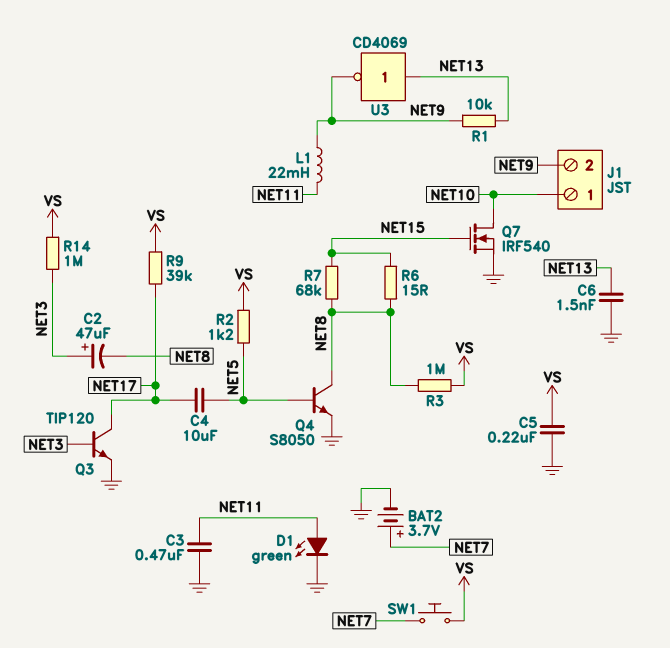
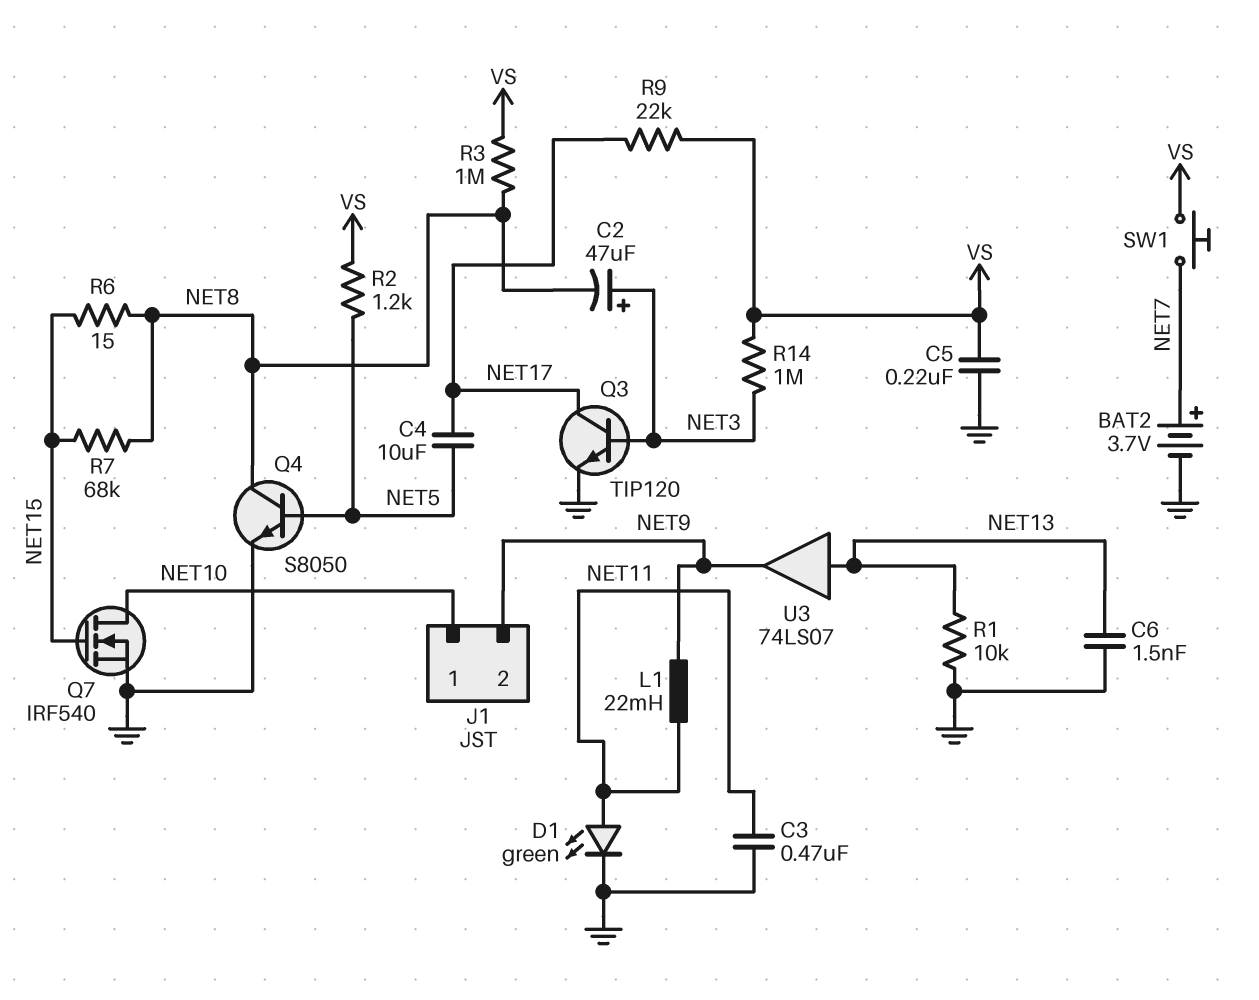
R1: 10k (NET9, NET13) -> 10k (GND, NET13)
R9: 39k (NET17, VS) -> 22k (NET17, VS)
U3: NOT CD4069 (in NET13, out NET9) -> buffer 74LS07 (in NET13, out NET9)

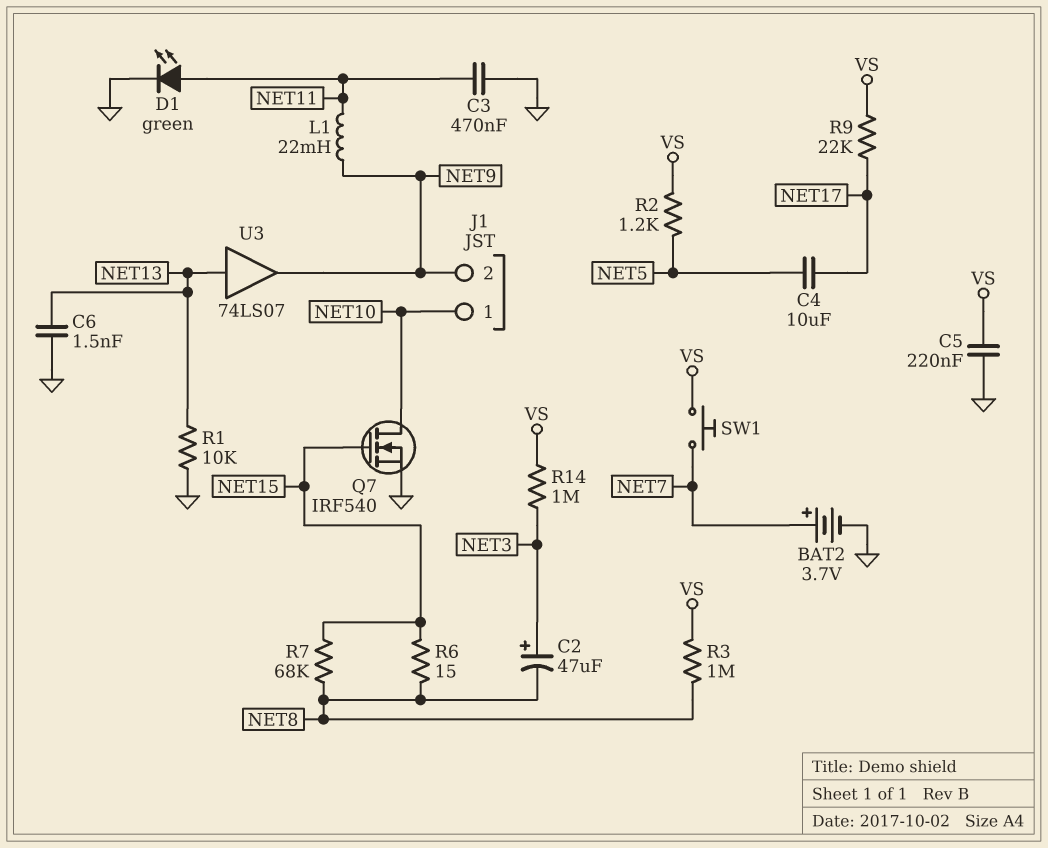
Q3: NPN TIP120 (B NET3, C NET17, E GND) -> none
Q4: NPN S8050 (B NET5, C NET8, E GND) -> none

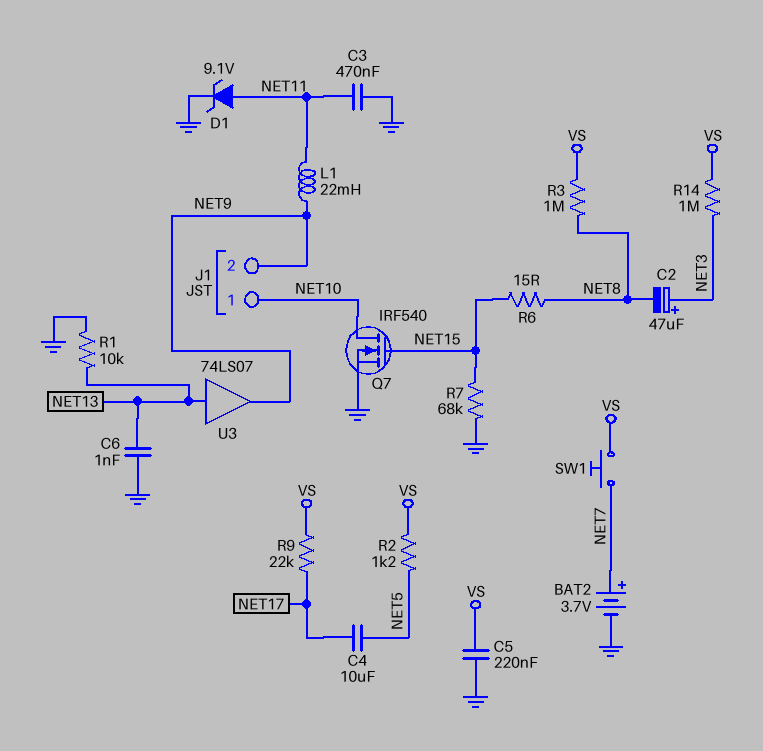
C6: 1.5nF (GND, NET13) -> 1nF (GND, NET13)
D1: LED green (A NET11, K GND) -> zener 9.1V (A NET11, K GND)
R7: 68k (NET8, NET15) -> 68k (GND, NET15)

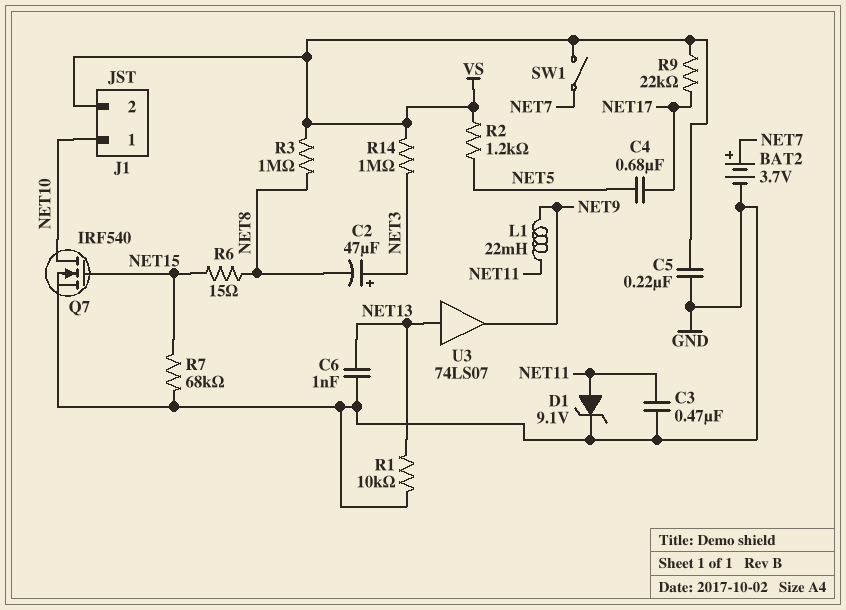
C4: 10uF (NET5, NET17) -> 680nF (NET5, NET17)
J1 pin 2: NET9 -> VS
SW1: button (NET7, VS) -> switch (NET7, VS)

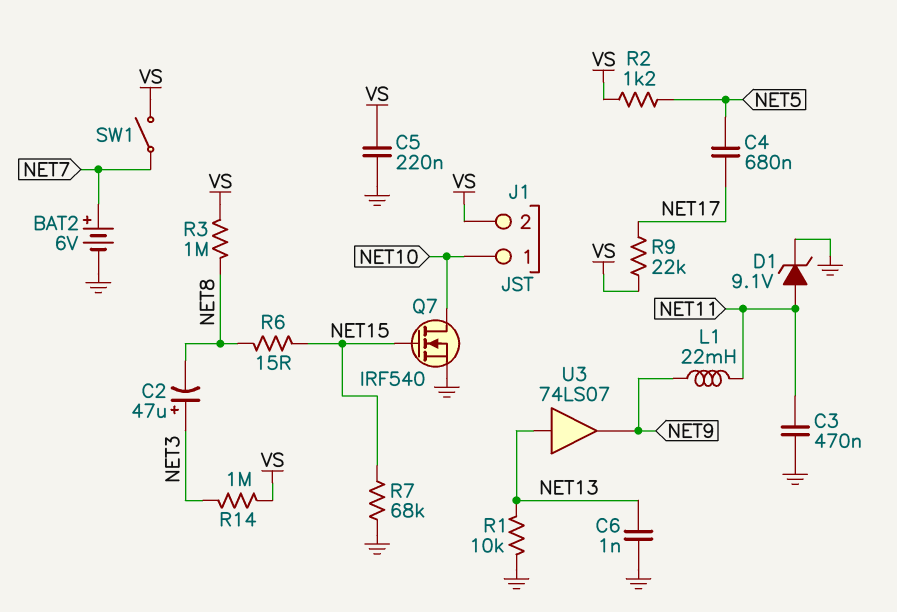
BAT2: 3.7V (plus NET7, minus GND) -> 6V (plus NET7, minus GND)

